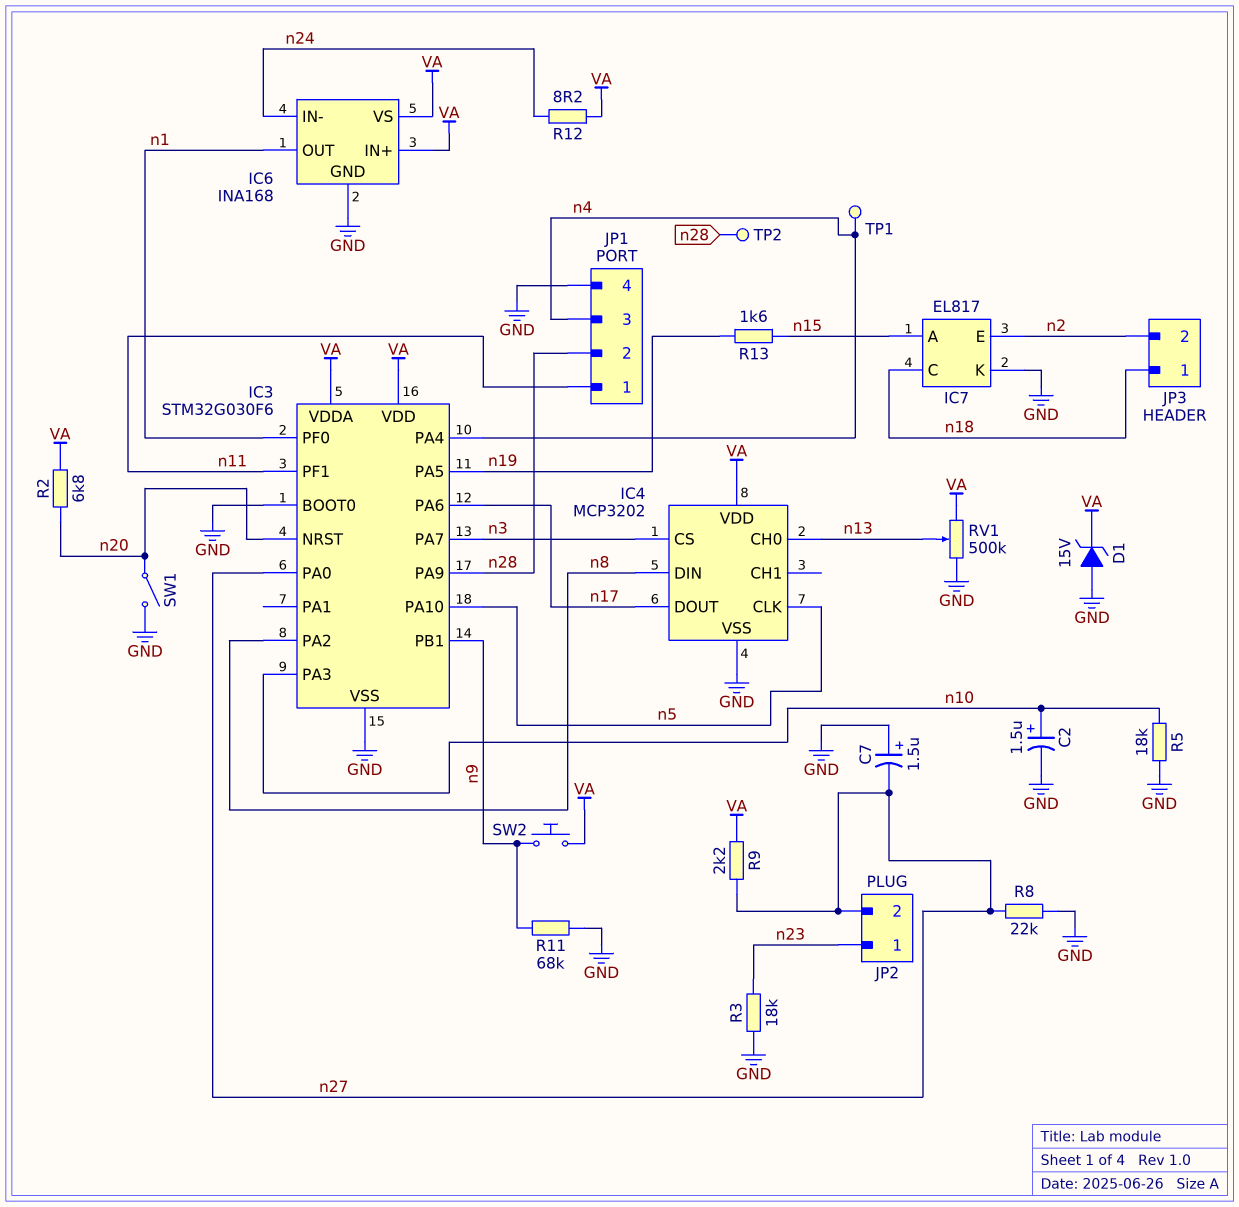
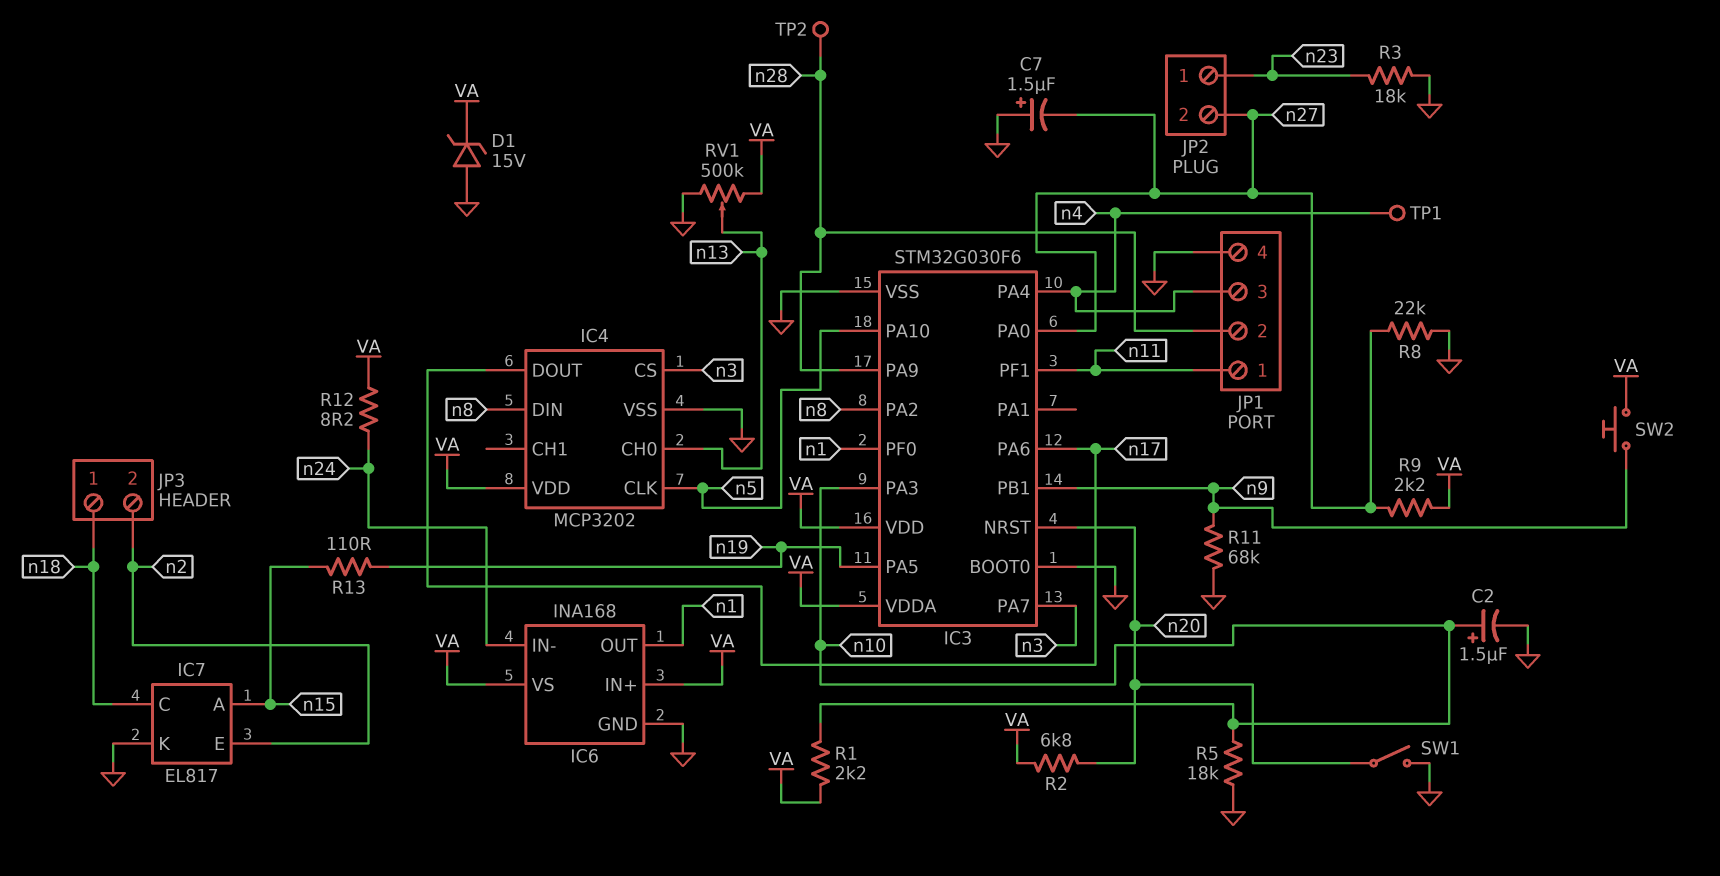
R1: none -> 2.2k (VA, n10)
R13: 1.6k (n15, n19) -> 110 (n15, n19)

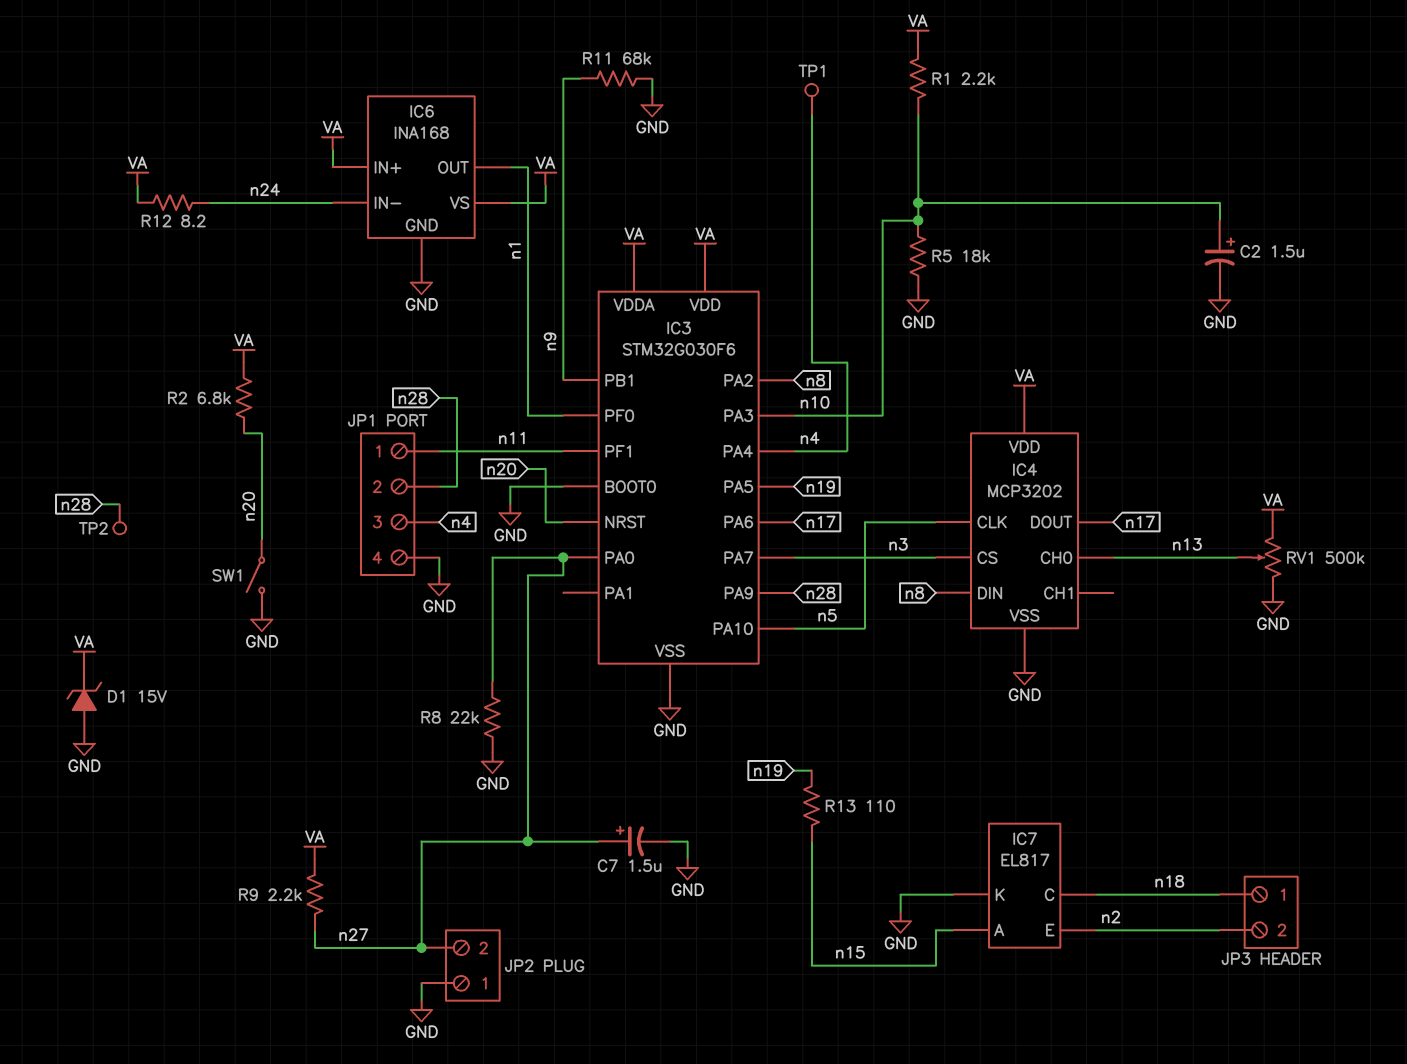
C7: 1.5uF (plus GND, minus n27) -> 1.5uF (plus n27, minus GND)
JP2 pin 1: n23 -> GND
R3: 18k (GND, n23) -> none
SW2: button (VA, n9) -> none

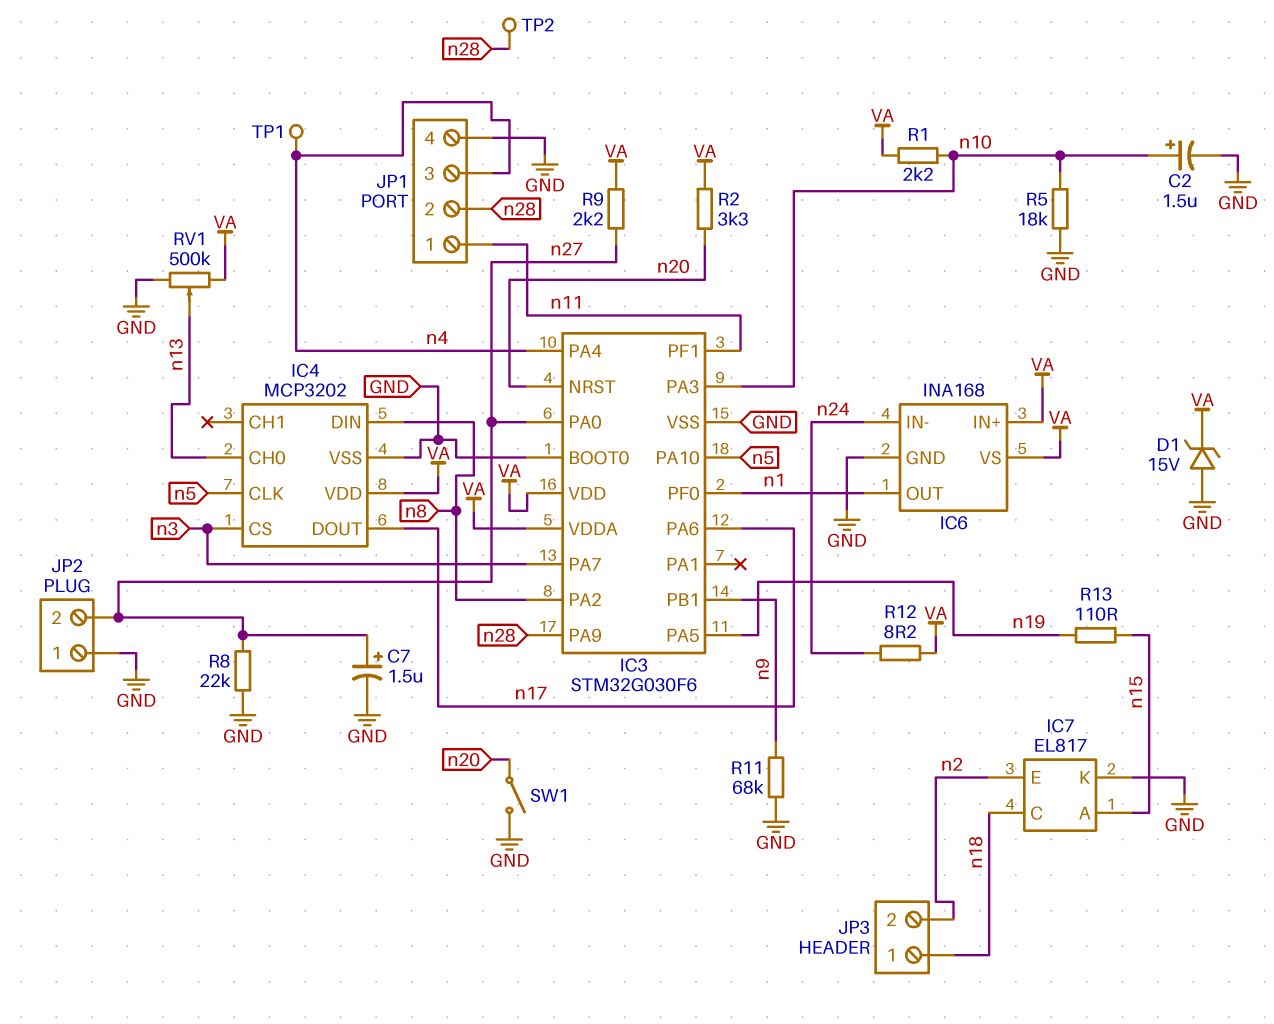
R2: 6.8k (VA, n20) -> 3.3k (VA, n20)

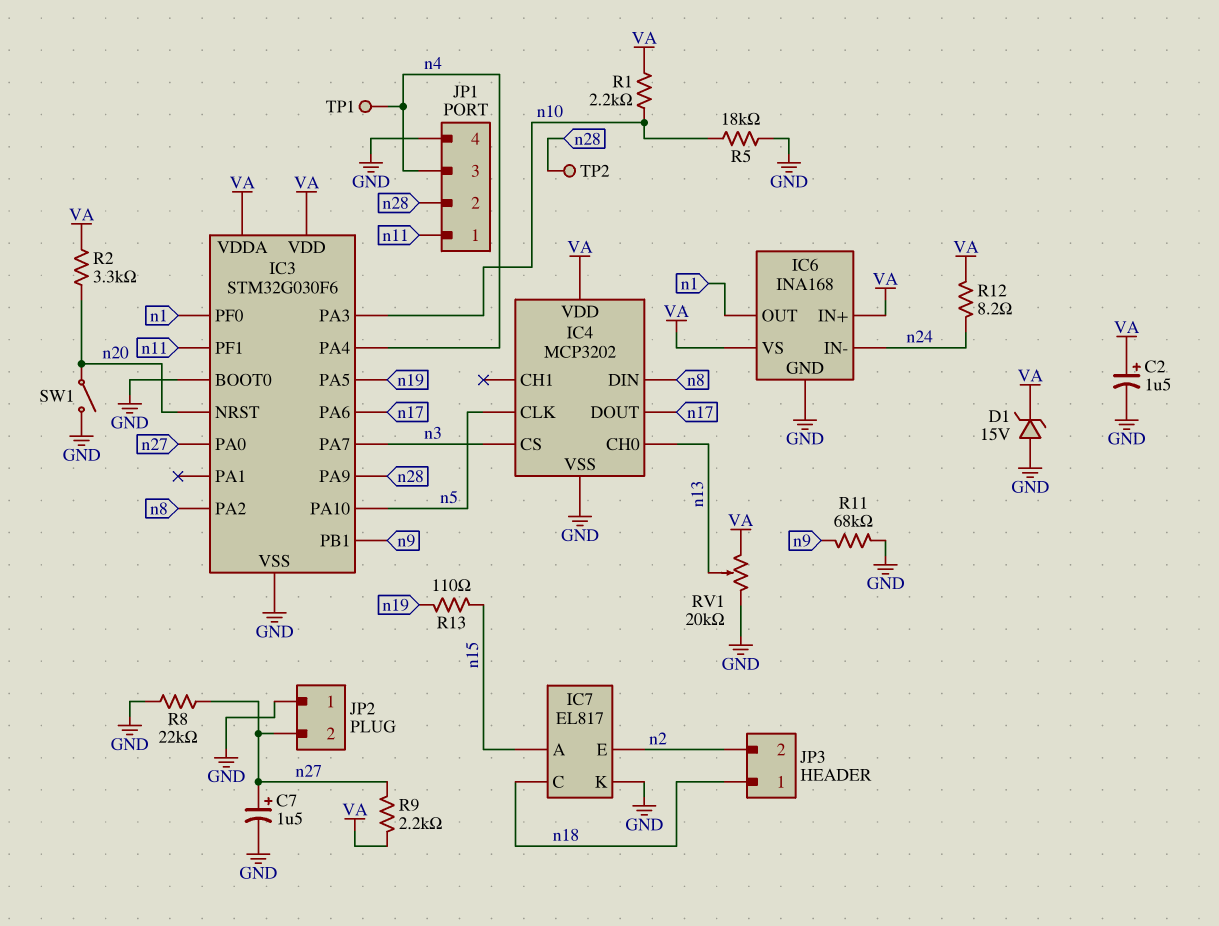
C2: 1.5uF (plus n10, minus GND) -> 1.5uF (plus VA, minus GND)
RV1: 500k (GND, VA, wiper n13) -> 20k (GND, VA, wiper n13)

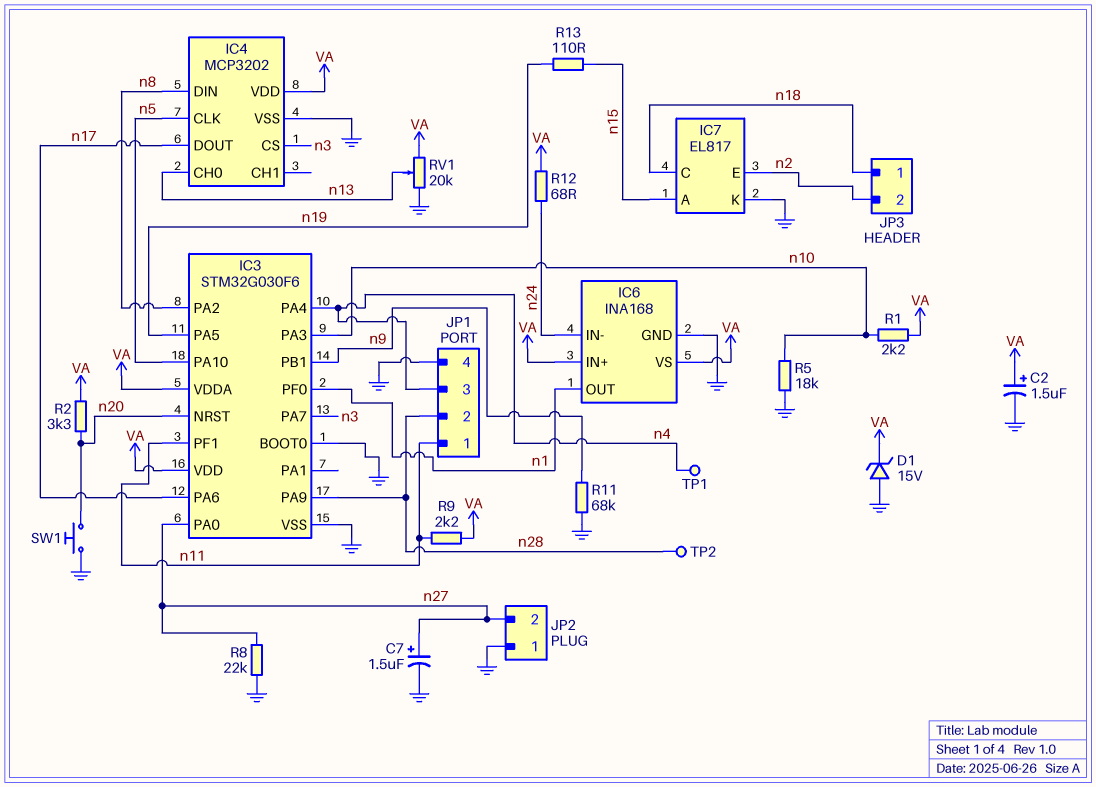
R9: 2.2k (VA, n27) -> 2.2k (VA, n11)
R12: 8.2 (VA, n24) -> 68 (VA, n24)
SW1: switch (GND, n20) -> button (GND, n20)

